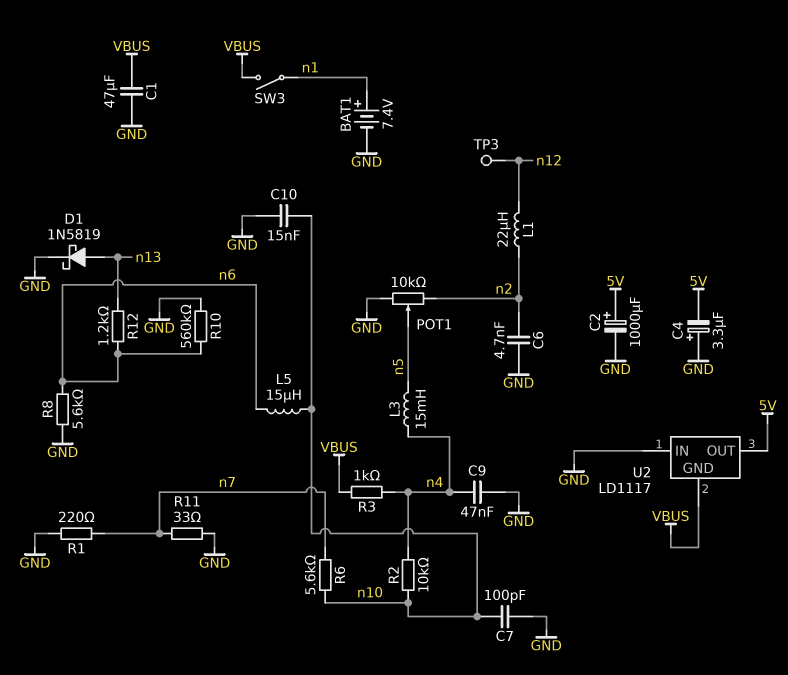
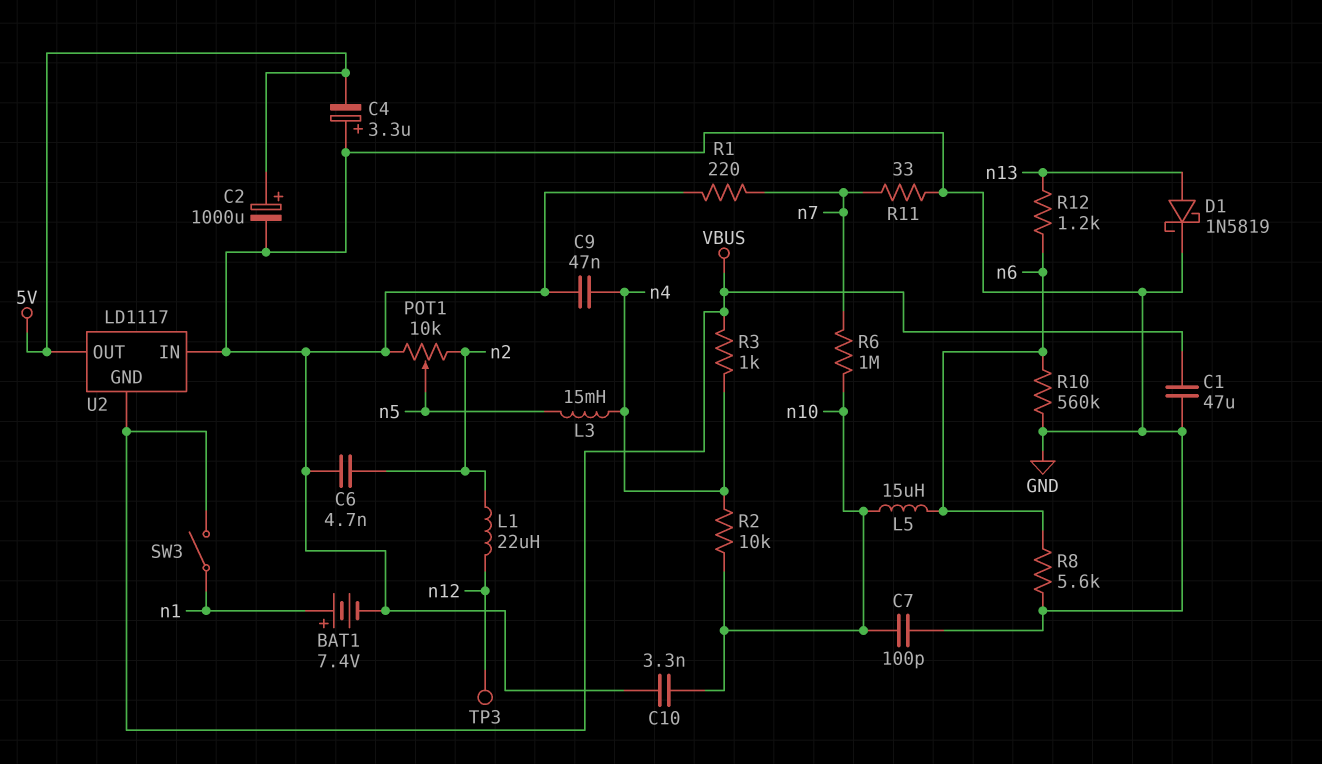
C10: 15nF (GND, n10) -> 3.3nF (GND, n10)
R6: 5.6k (n7, n10) -> 1M (n7, n10)

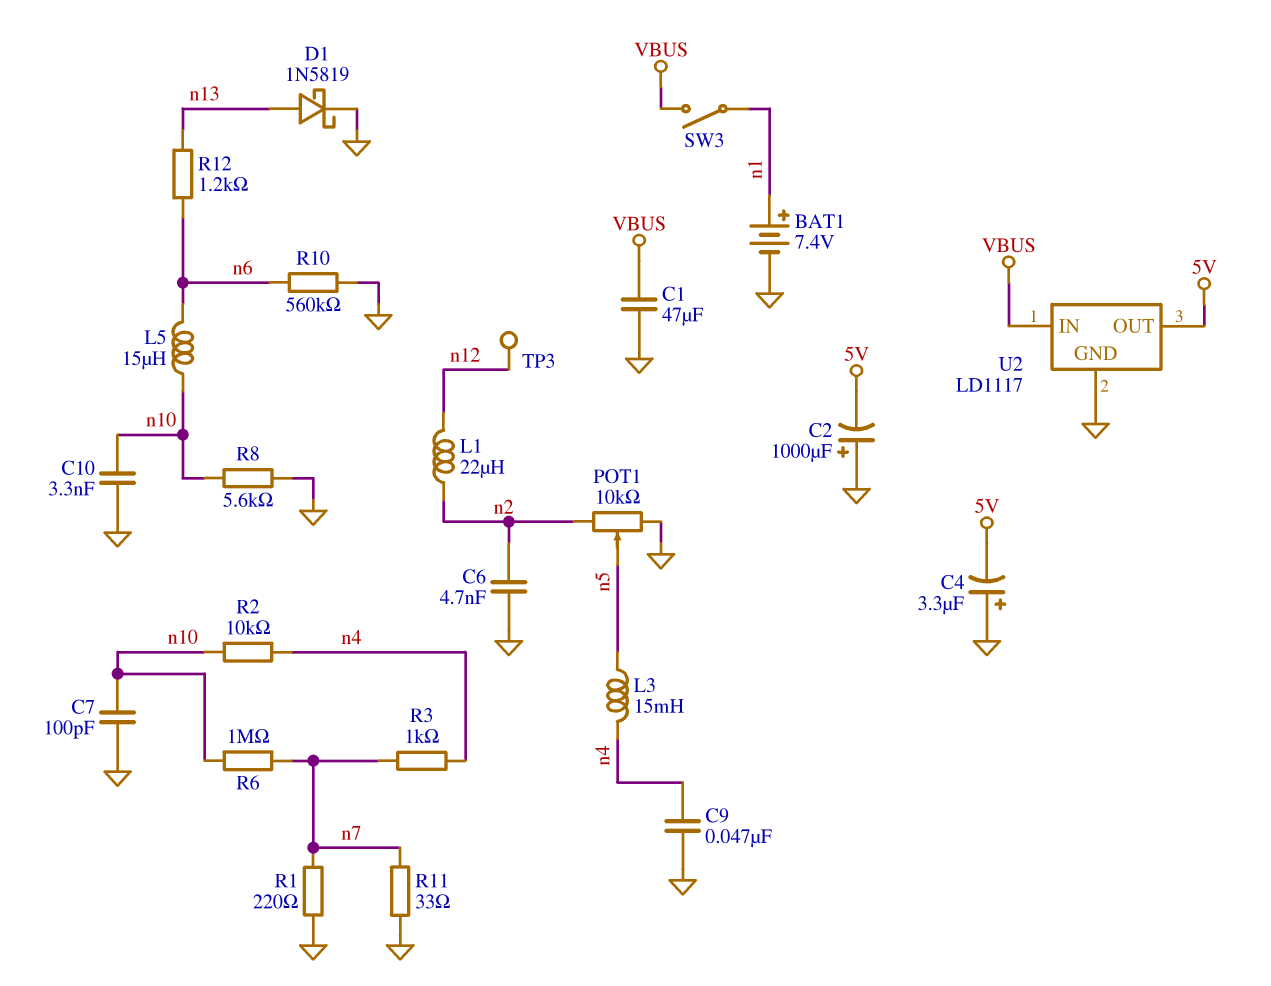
C2: 1000uF (plus 5V, minus GND) -> 1000uF (plus GND, minus 5V)
R3: 1k (VBUS, n4) -> 1k (n4, n7)
R8: 5.6k (GND, n6) -> 5.6k (GND, n10)
U2 pin GND: VBUS -> GND
U2 pin IN: GND -> VBUS

